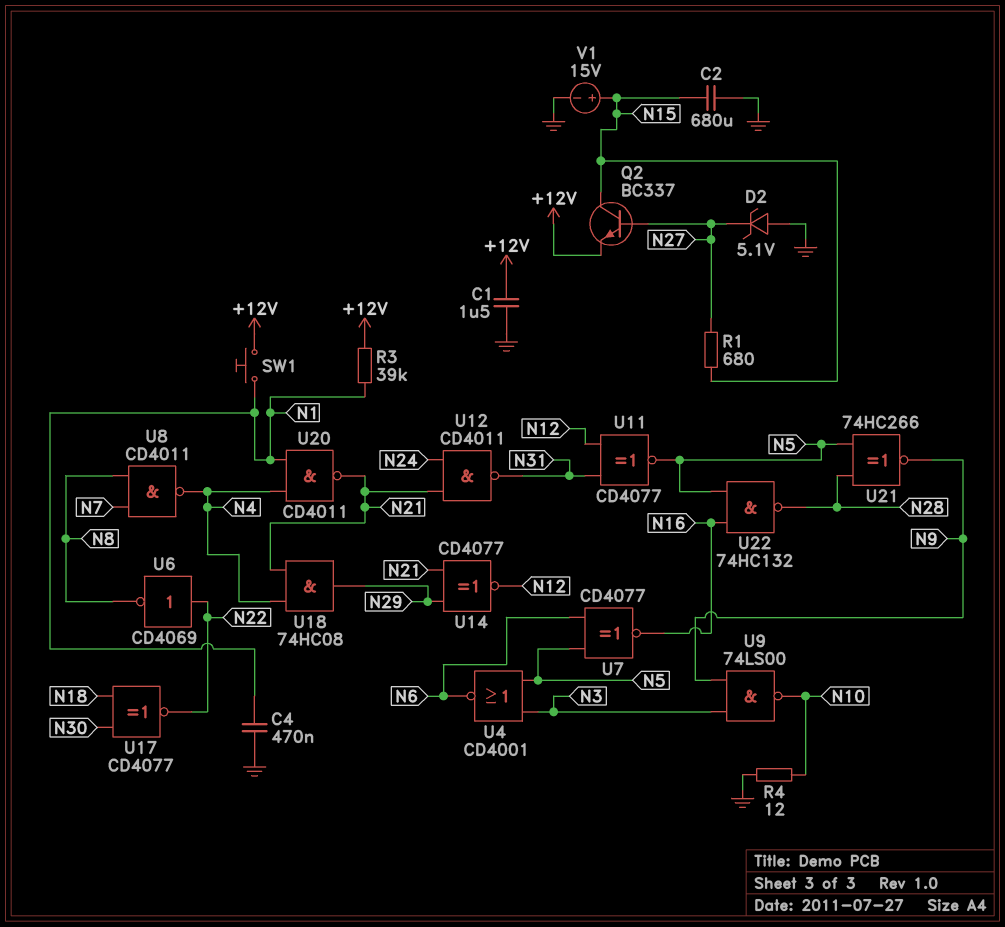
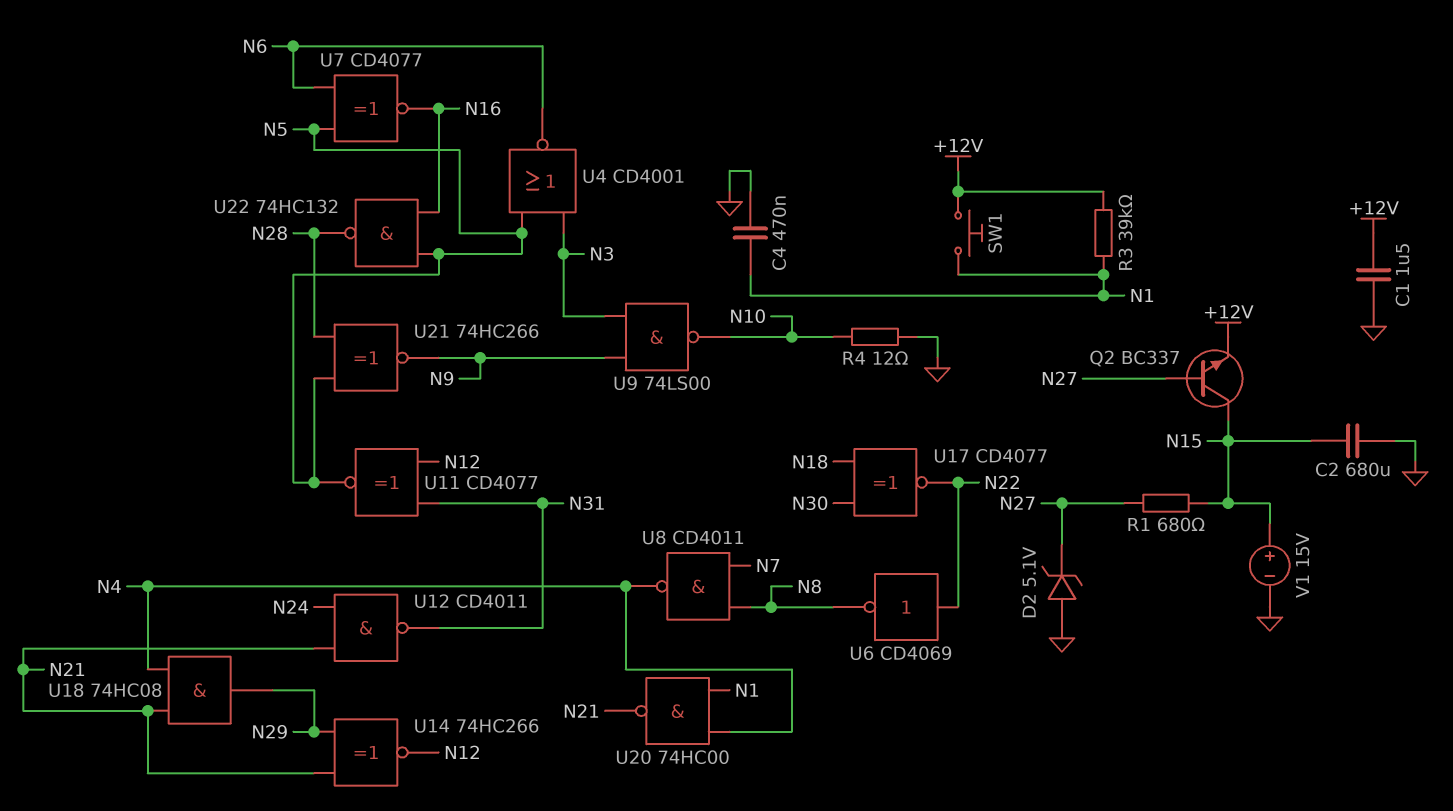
U14: XNOR CD4077 (in N21, in N29, out N12) -> XNOR 74HC266 (in N21, in N29, out N12)
U20: NAND CD4011 (in N1, in N4, out N21) -> NAND 74HC00 (in N1, in N4, out N21)

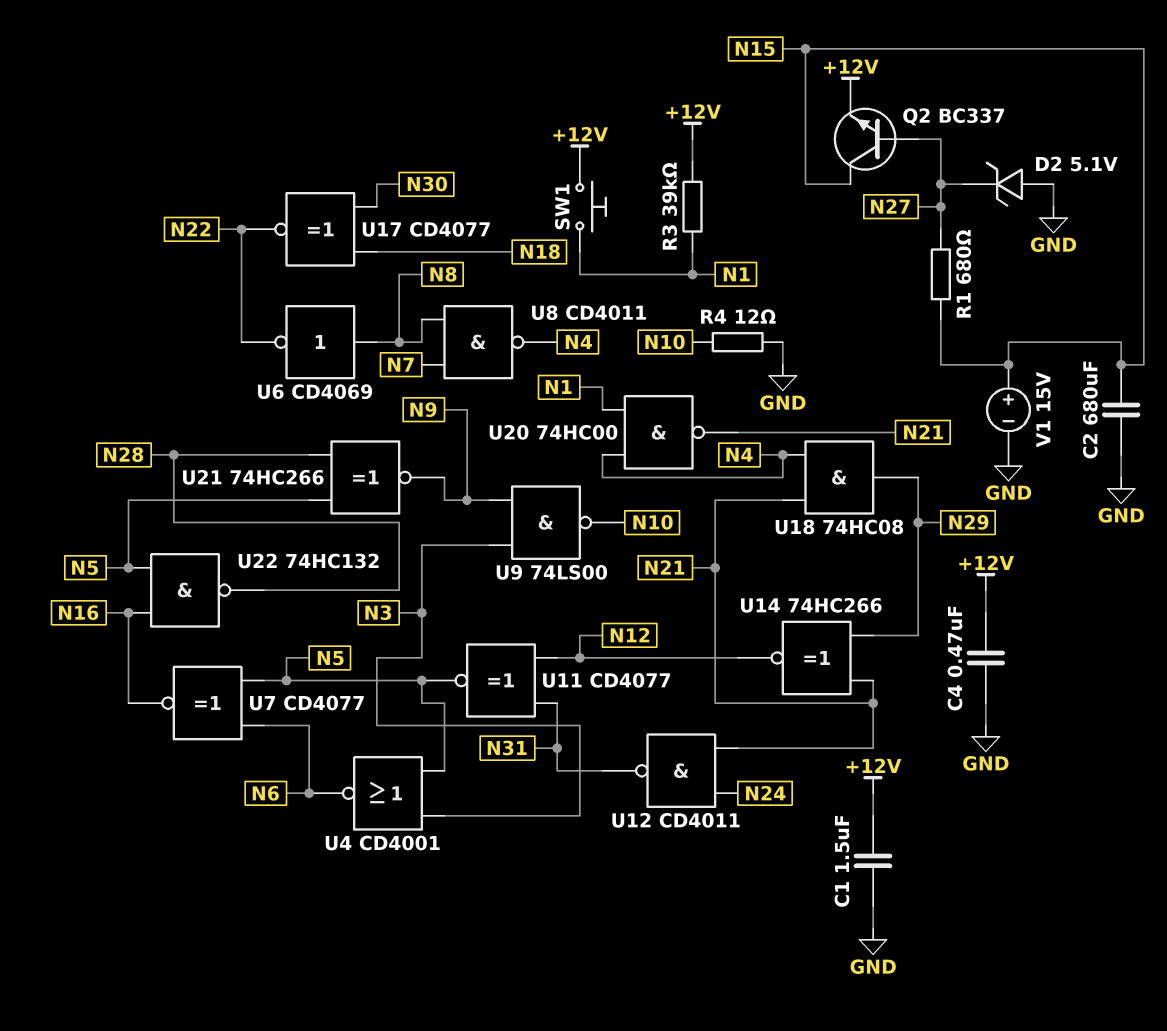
C4: 470nF (GND, N1) -> 470nF (+12V, GND)
U6: NOT CD4069 (in N22, out N8) -> NOT CD4069 (in N8, out N22)

